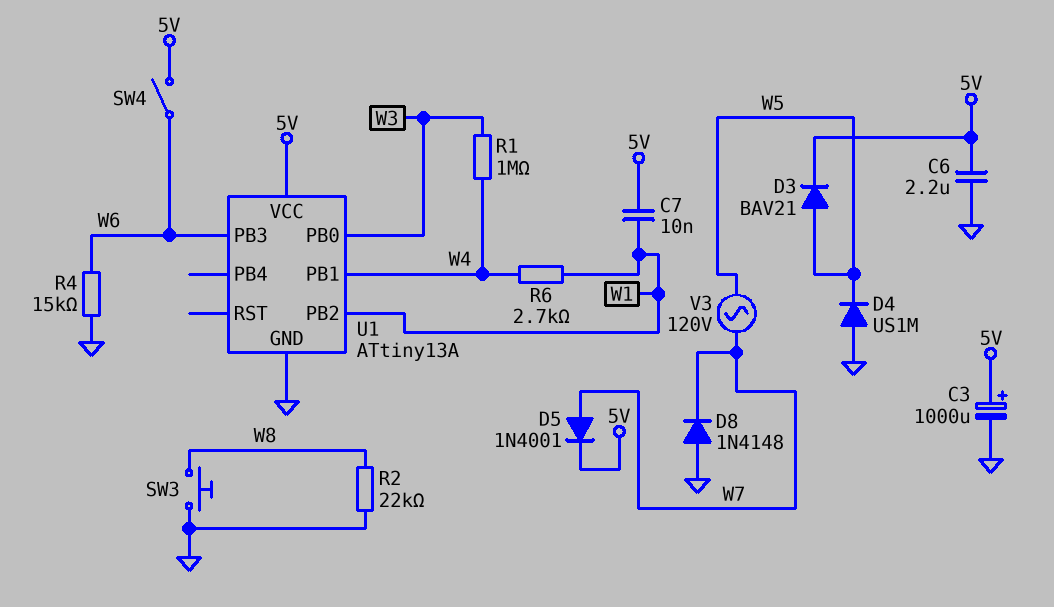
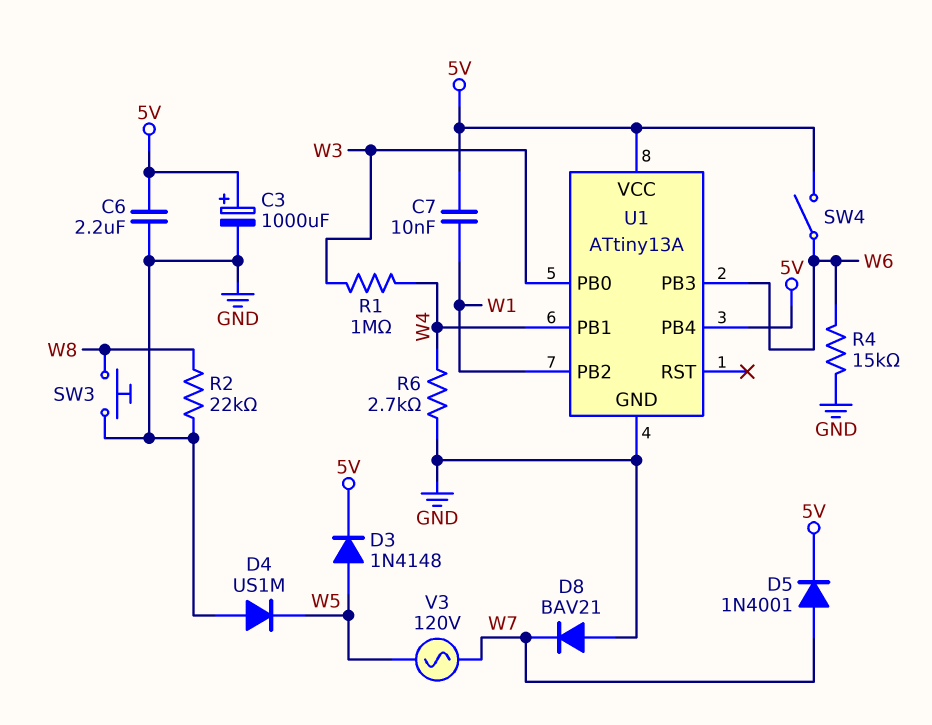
D3: diode BAV21 (A W5, K 5V) -> diode 1N4148 (A W5, K 5V)
D8: diode 1N4148 (A GND, K W7) -> diode BAV21 (A GND, K W7)
R6: 2.7k (W1, W4) -> 2.7k (GND, W4)
U1 pin PB4: none -> 5V

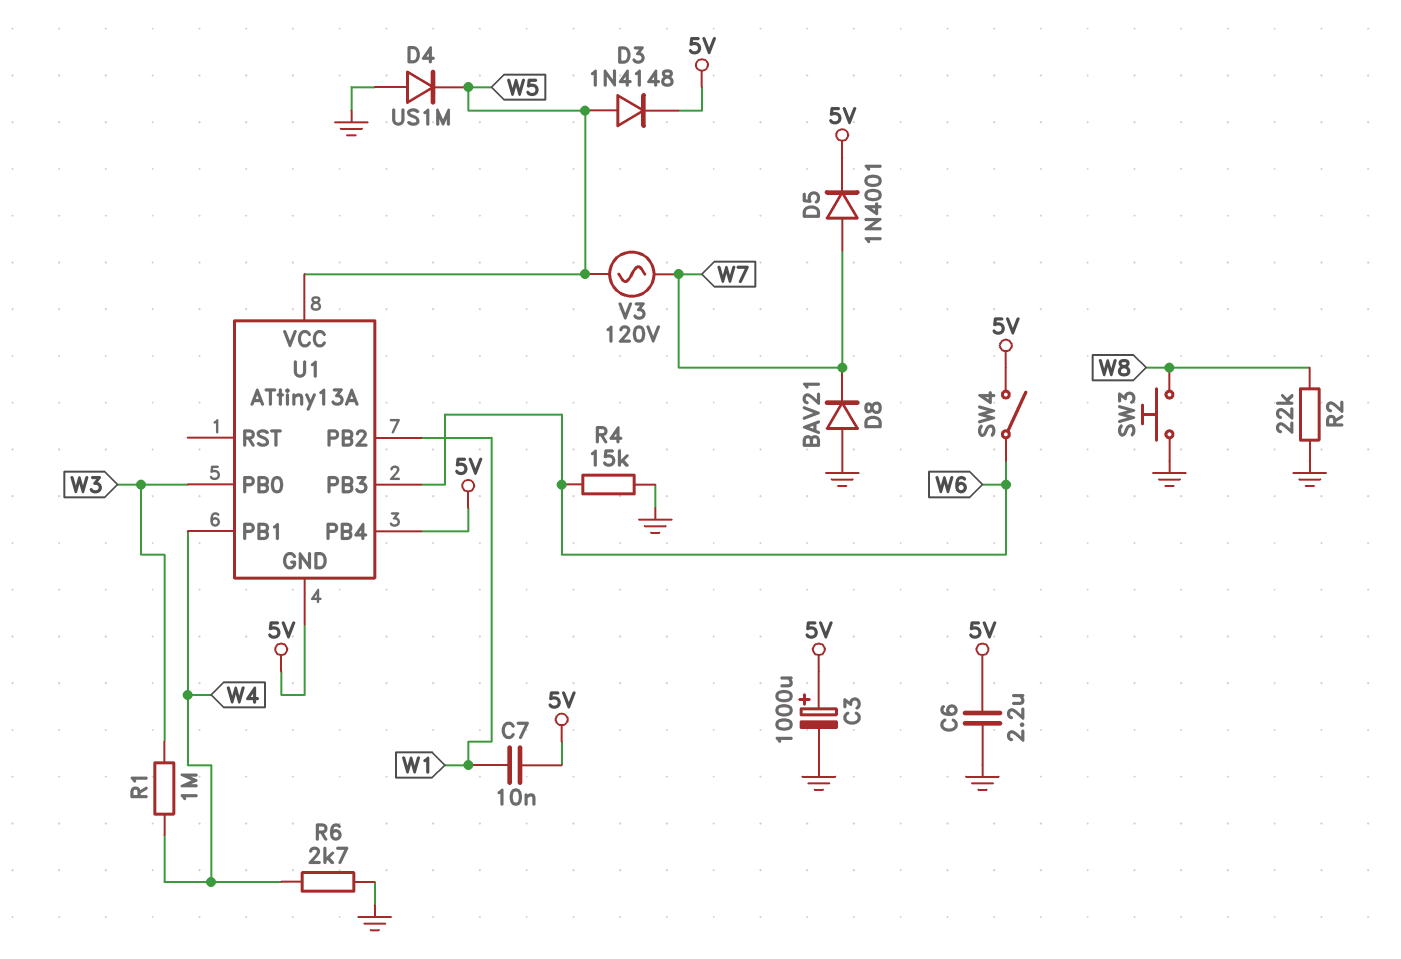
U1 pin GND: GND -> 5V
U1 pin VCC: 5V -> W5

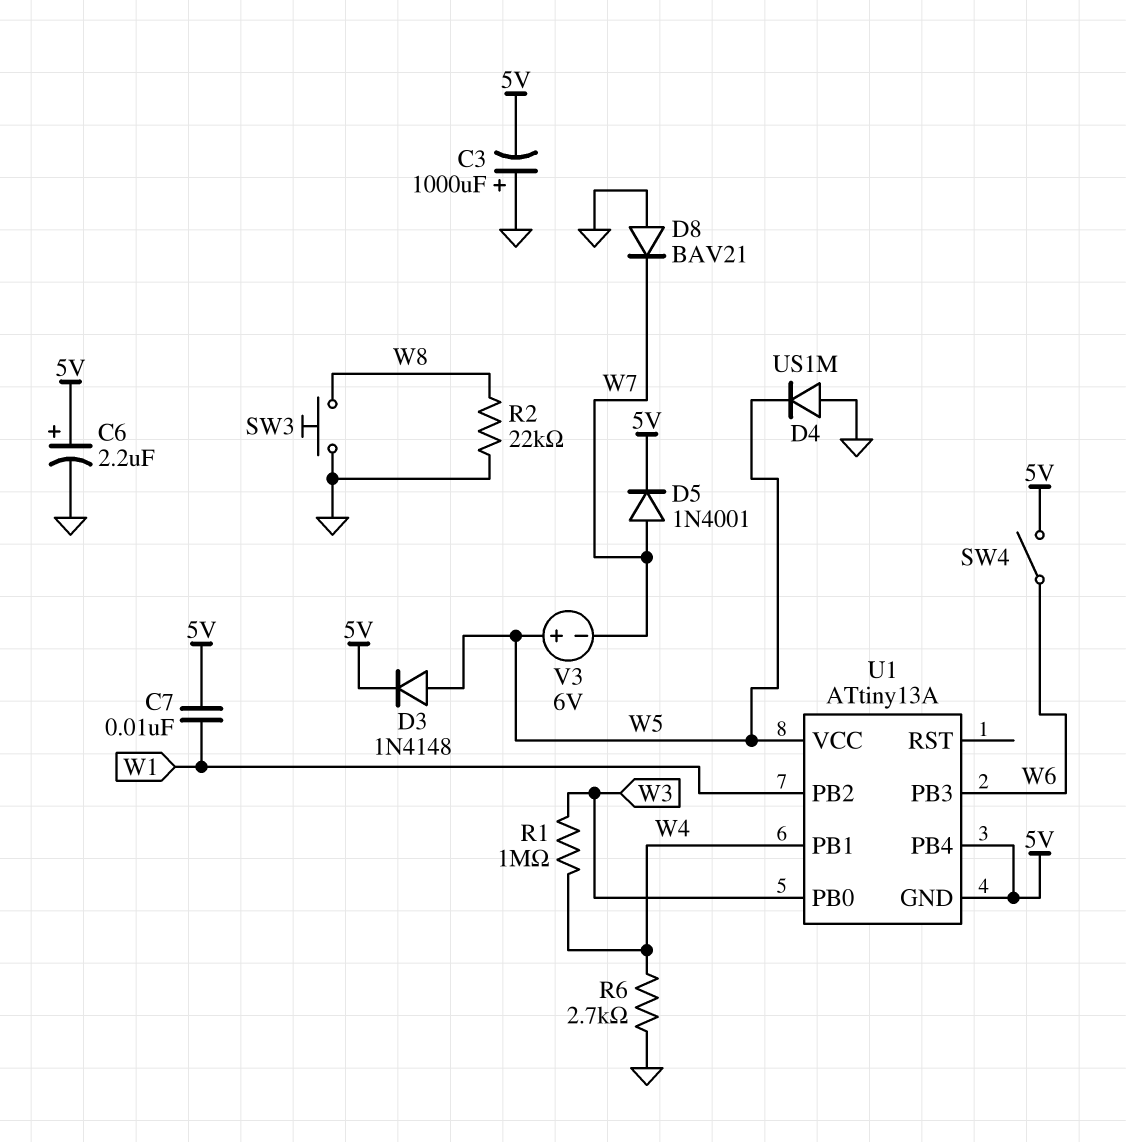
C3: 1000uF (plus 5V, minus GND) -> 1000uF (plus GND, minus 5V)
C6: 2.2uF (5V, GND) -> 2.2uF (plus 5V, minus GND)
R4: 15k (GND, W6) -> none
V3: AC 120V (W5, W7) -> 6V (plus W5, minus W7)

